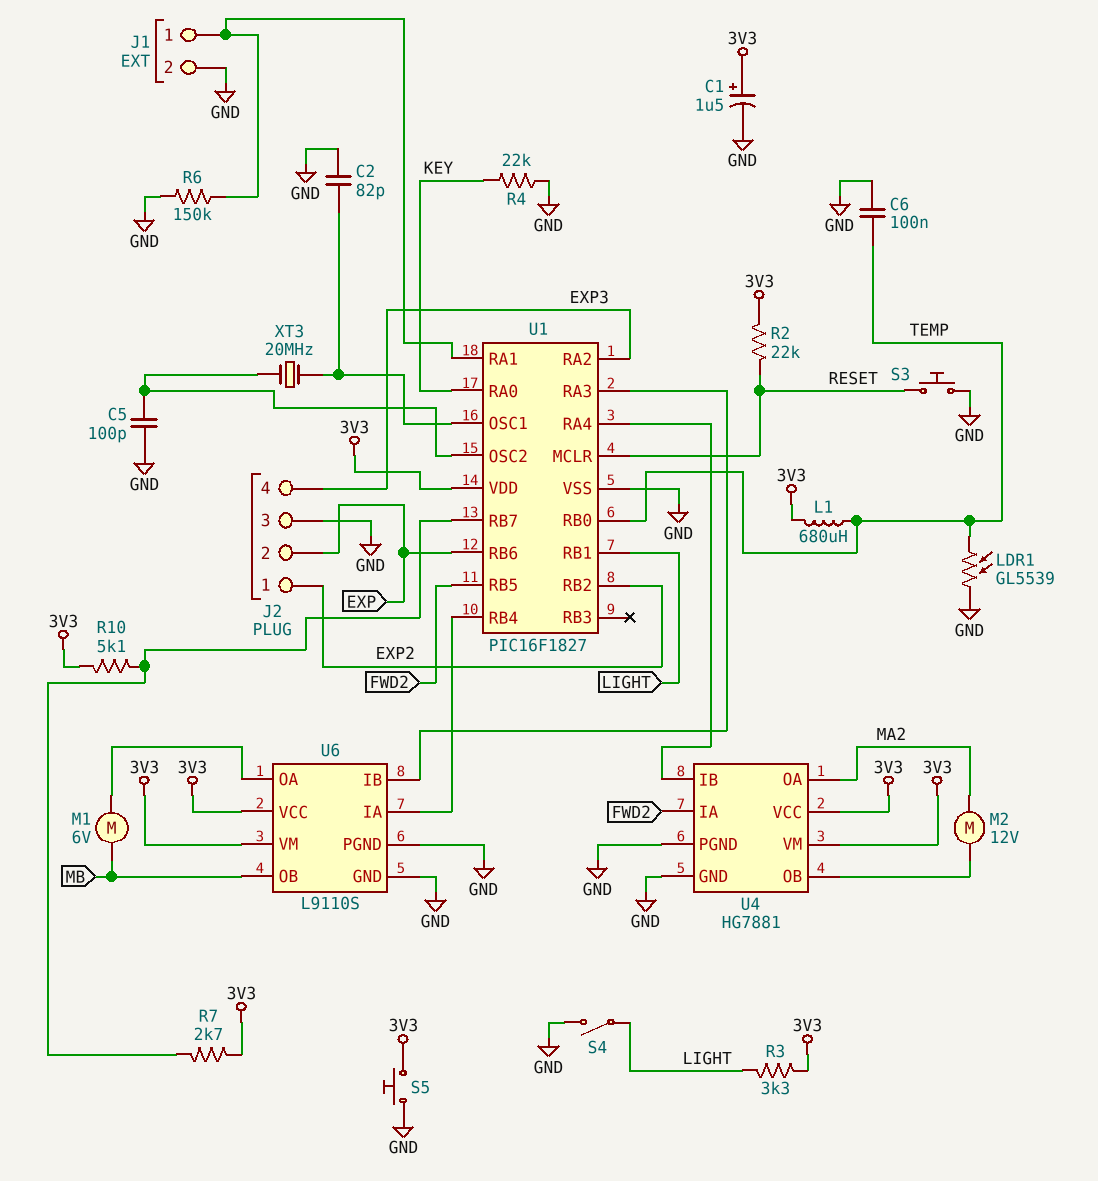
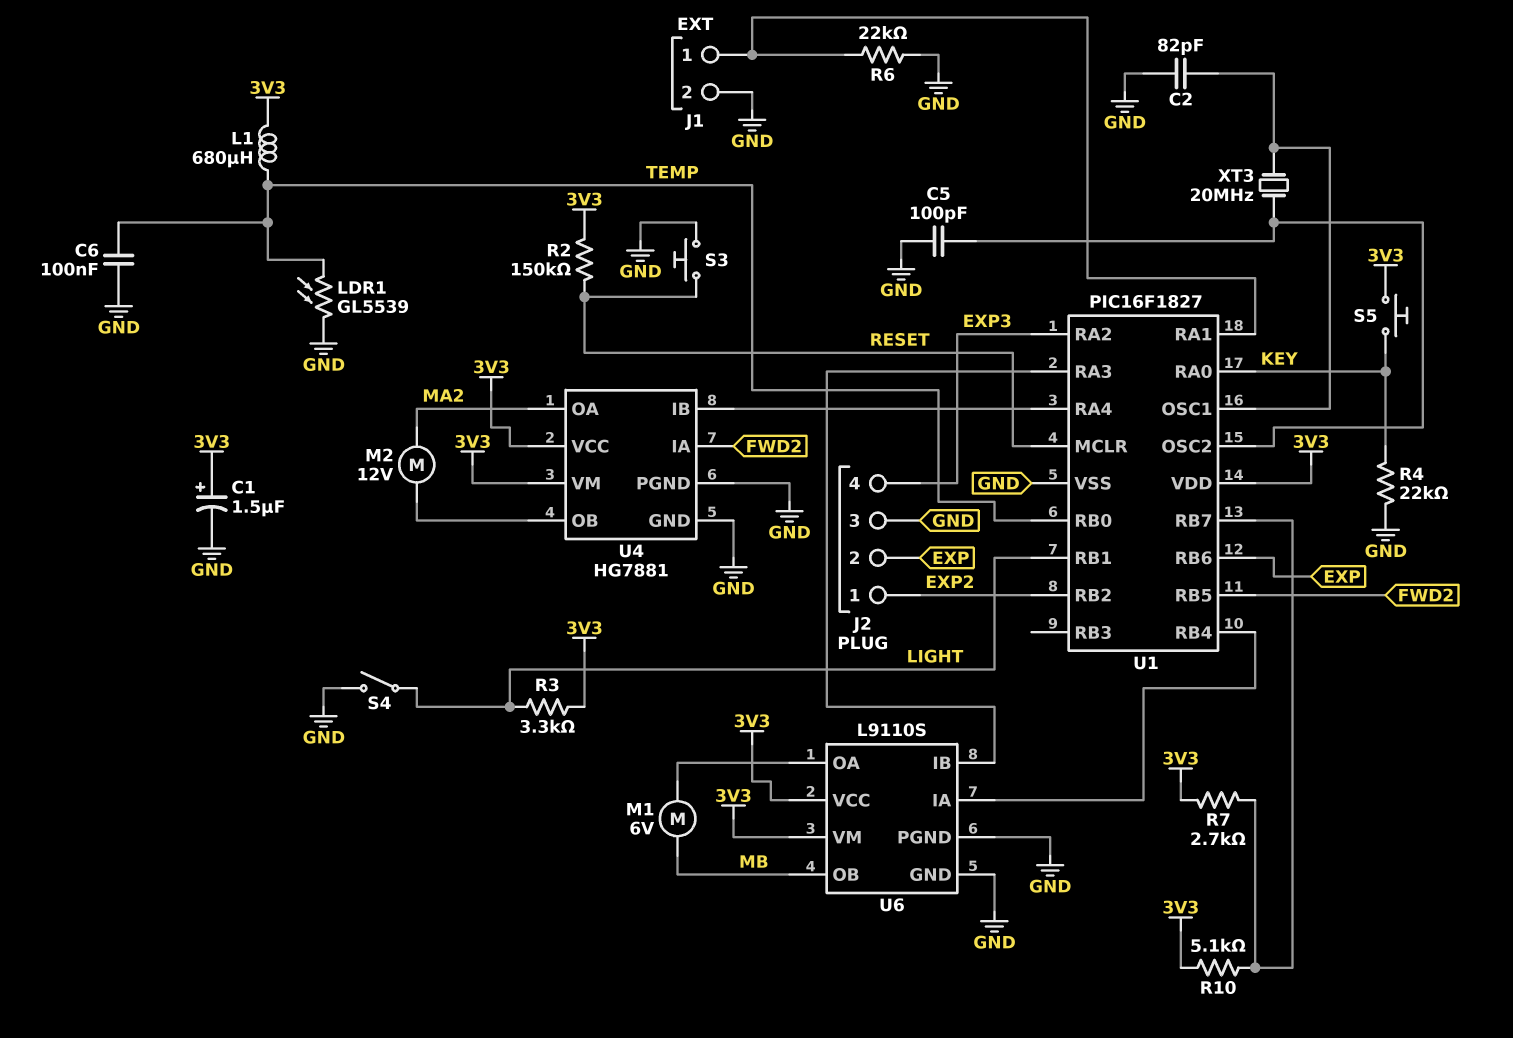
R2: 22k (3V3, RESET) -> 150k (3V3, RESET)
R6: 150k (GND, J1/1) -> 22k (GND, J1/1)
S5: button (3V3, GND) -> button (3V3, KEY)

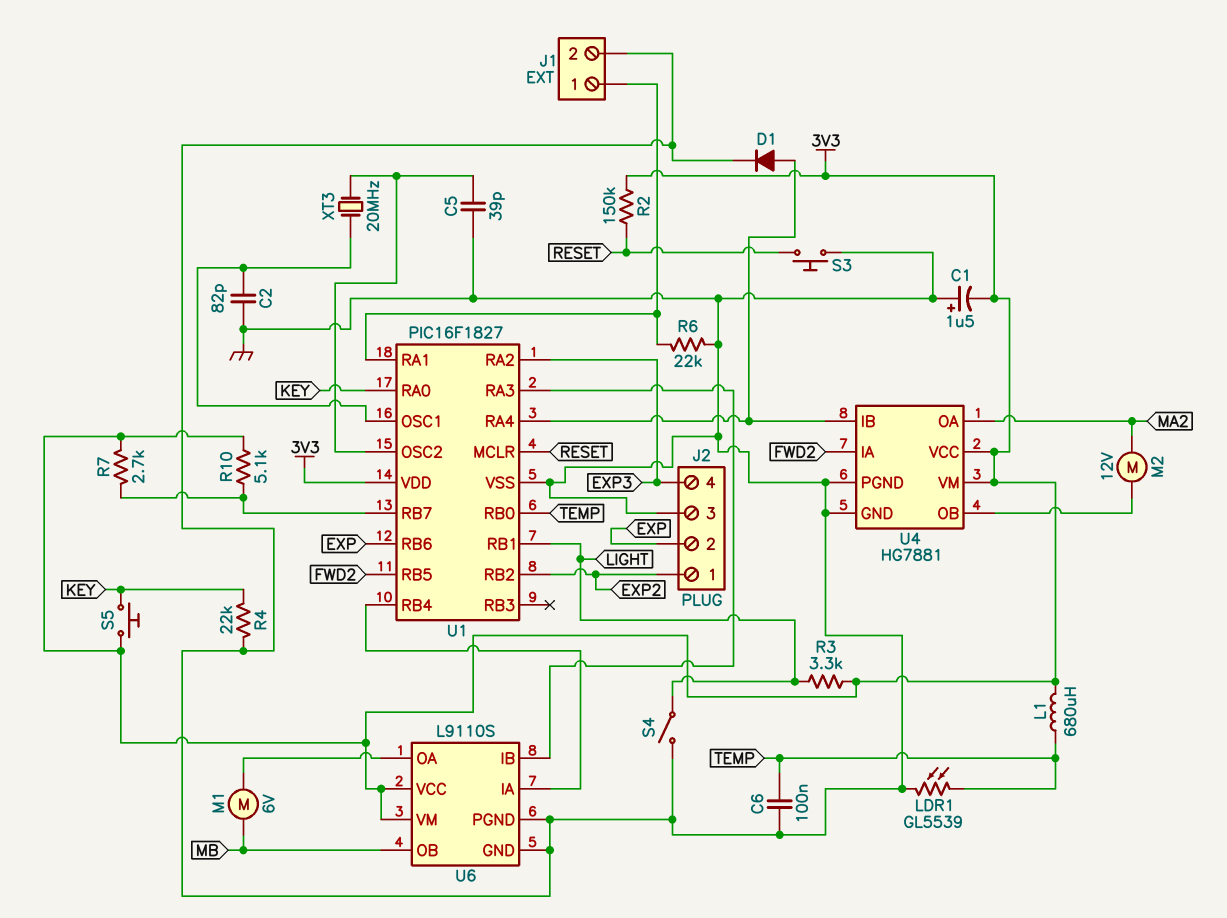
C1: 1.5uF (plus 3V3, minus GND) -> 1.5uF (plus GND, minus 3V3)
C5: 100pF (GND, U1/OSC2) -> 39pF (GND, U1/OSC2)
D1: none -> diode (A U1/RA4, K GND)

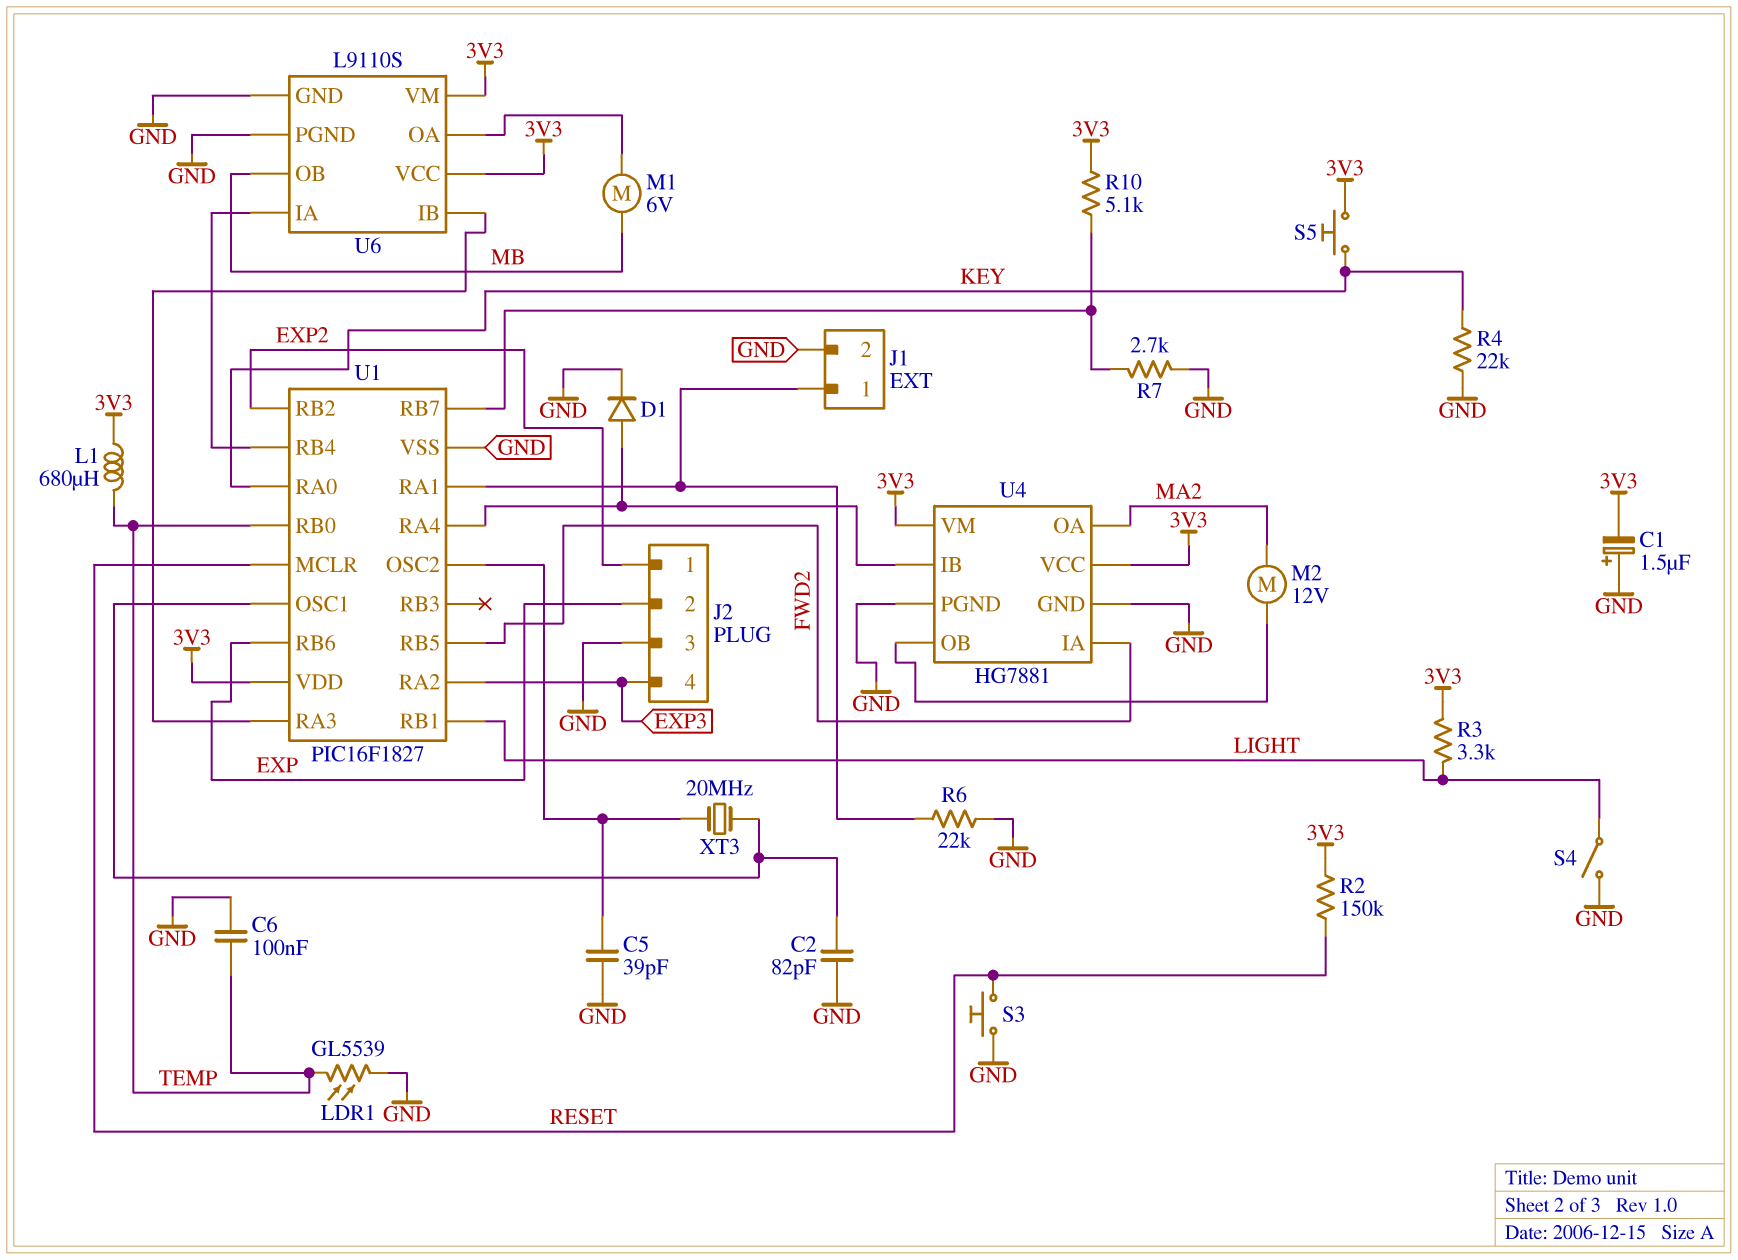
R7: 2.7k (3V3, U1/RB7) -> 2.7k (GND, U1/RB7)

